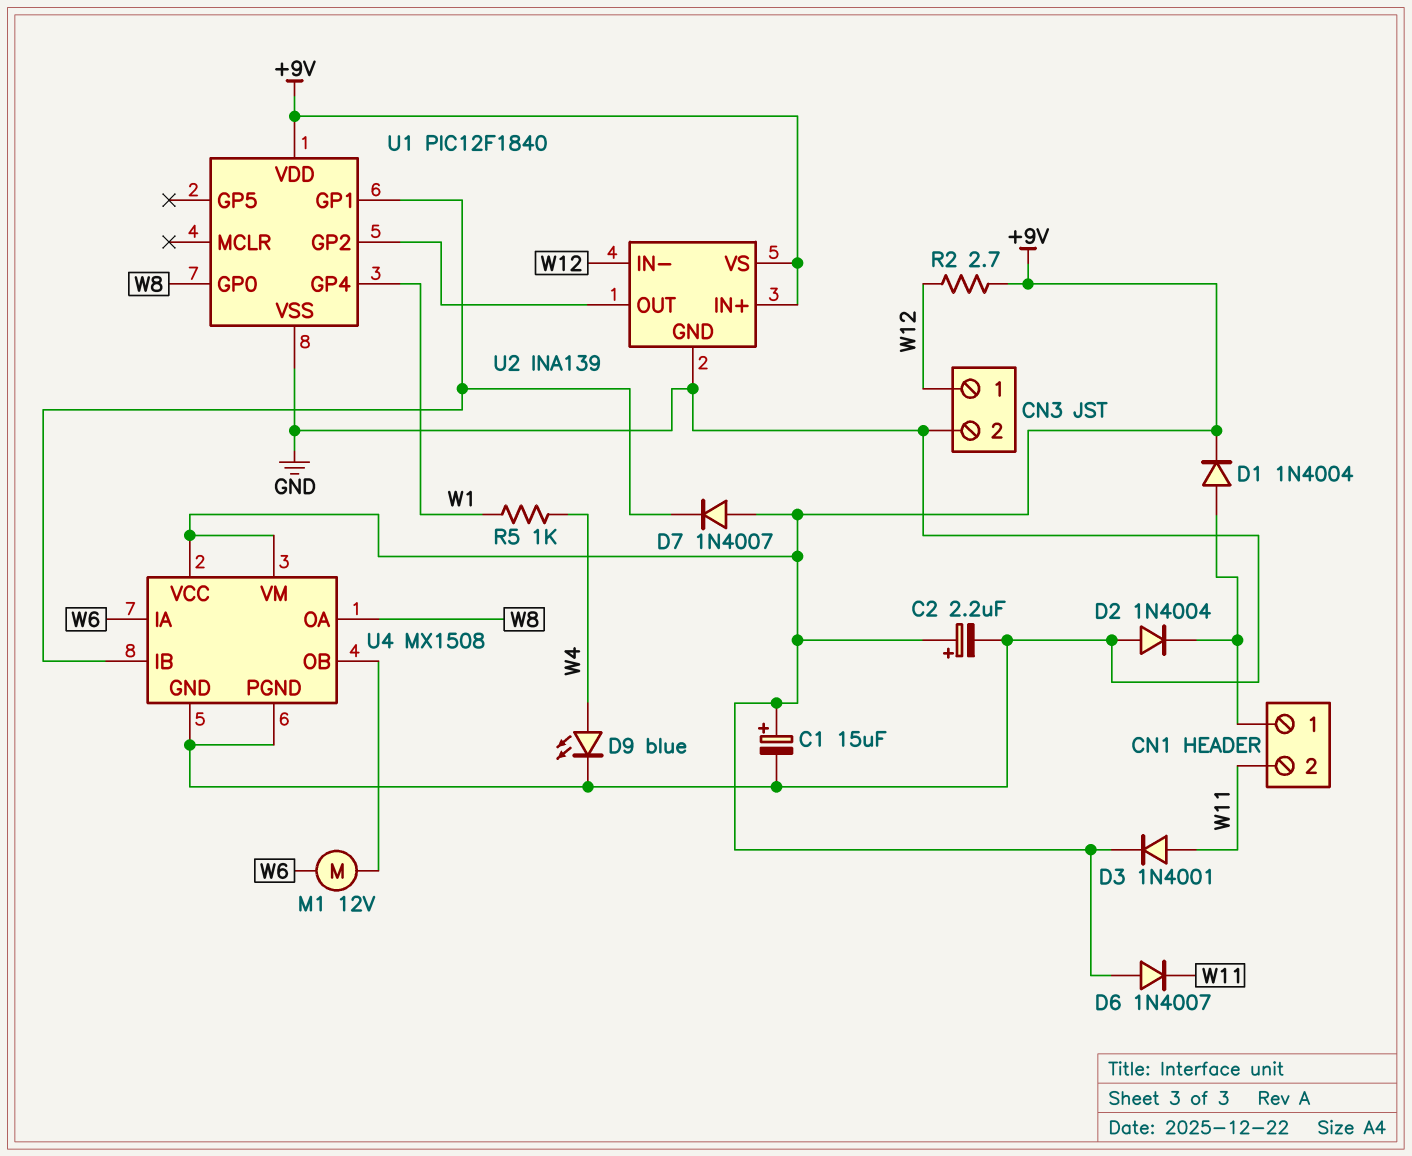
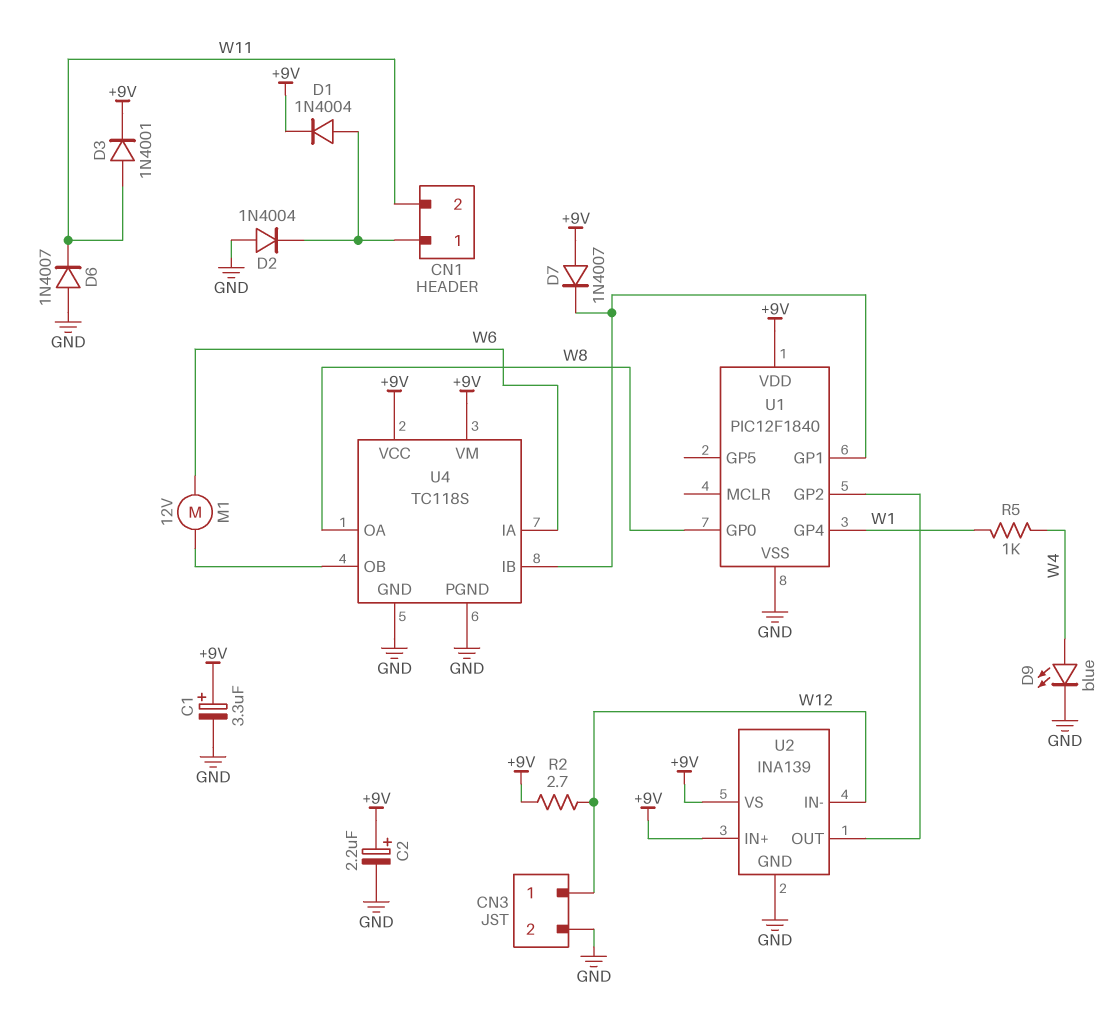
C1: 15uF (plus +9V, minus GND) -> 3.3uF (plus +9V, minus GND)
D6: diode 1N4007 (A +9V, K W11) -> diode 1N4007 (A GND, K W11)
U4: MX1508 -> TC118S

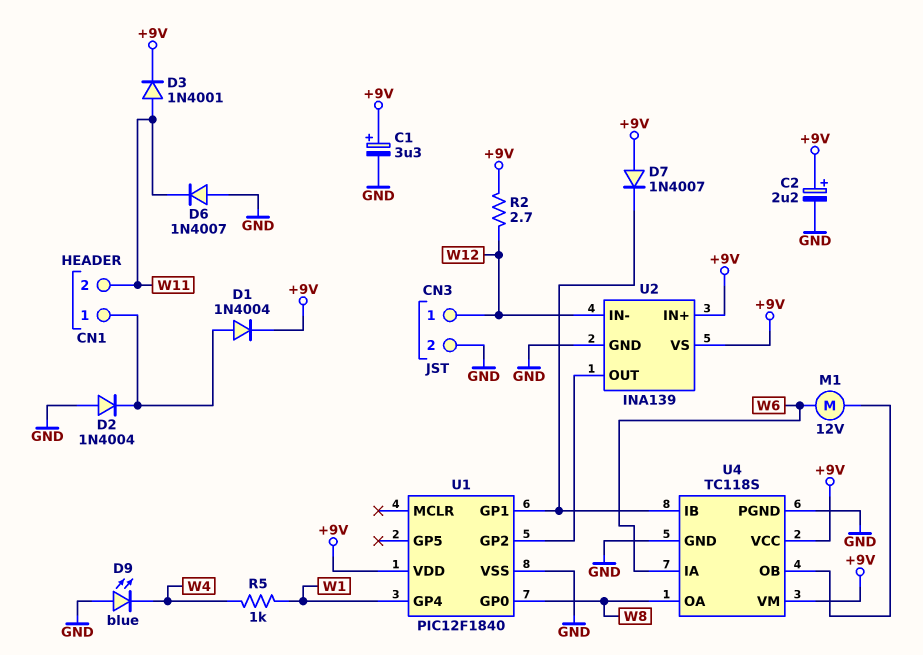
D9: LED blue (A W4, K GND) -> LED blue (A GND, K W4)

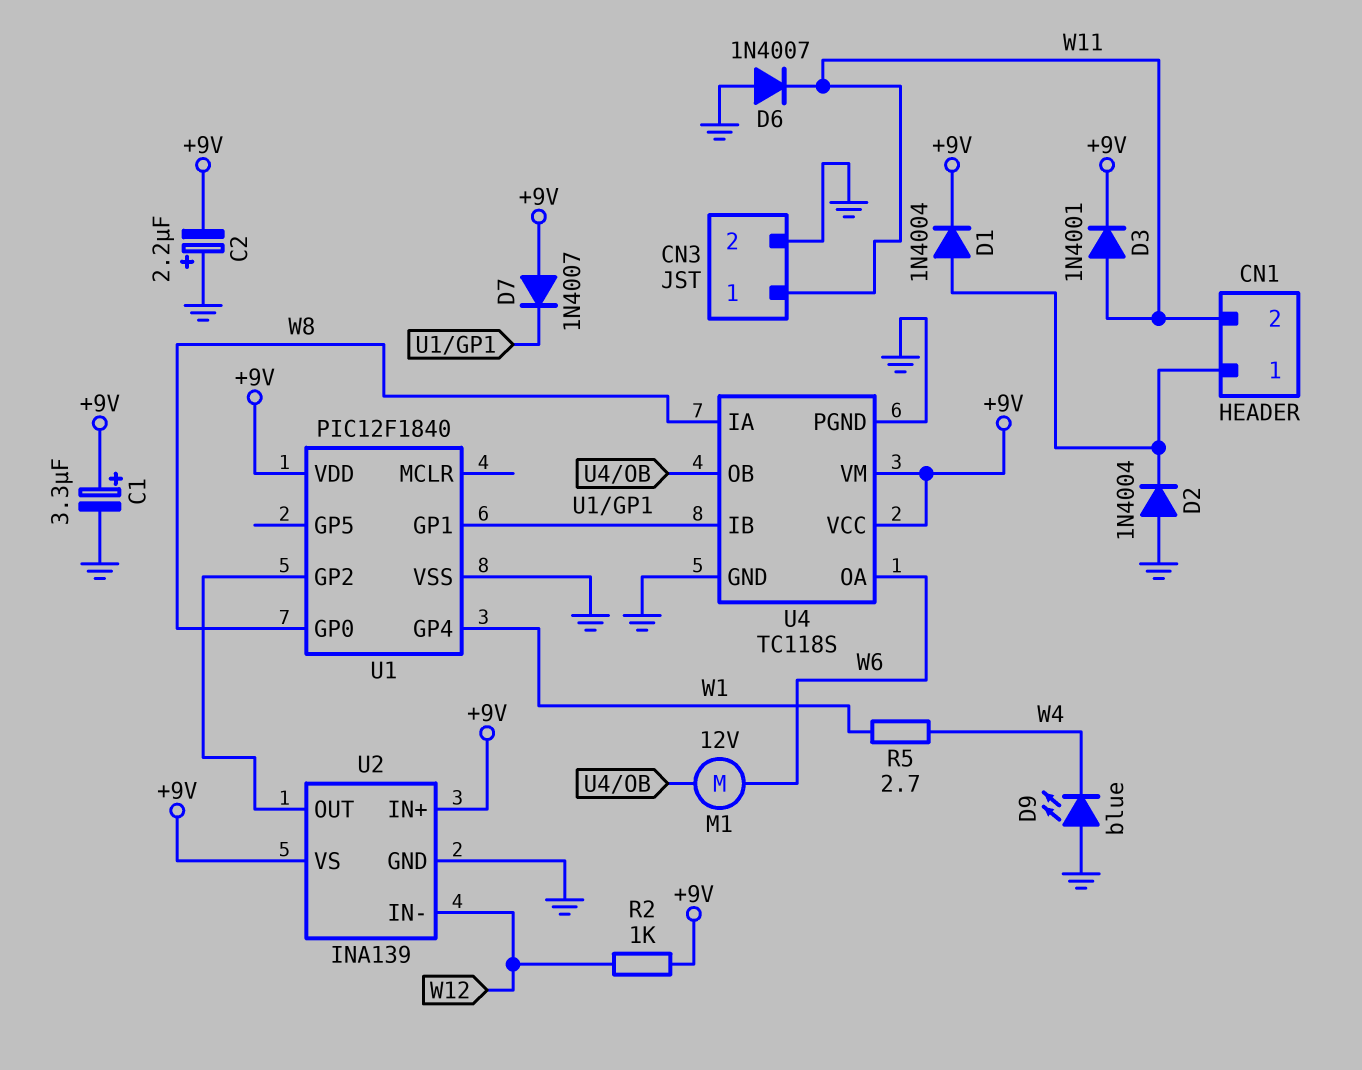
C2: 2.2uF (plus +9V, minus GND) -> 2.2uF (plus GND, minus +9V)
CN3 pin 1: W12 -> W11
R2: 2.7 (+9V, W12) -> 1k (+9V, W12)
R5: 1k (W1, W4) -> 2.7 (W1, W4)
U4 pin IA: W6 -> W8
U4 pin OA: W8 -> W6

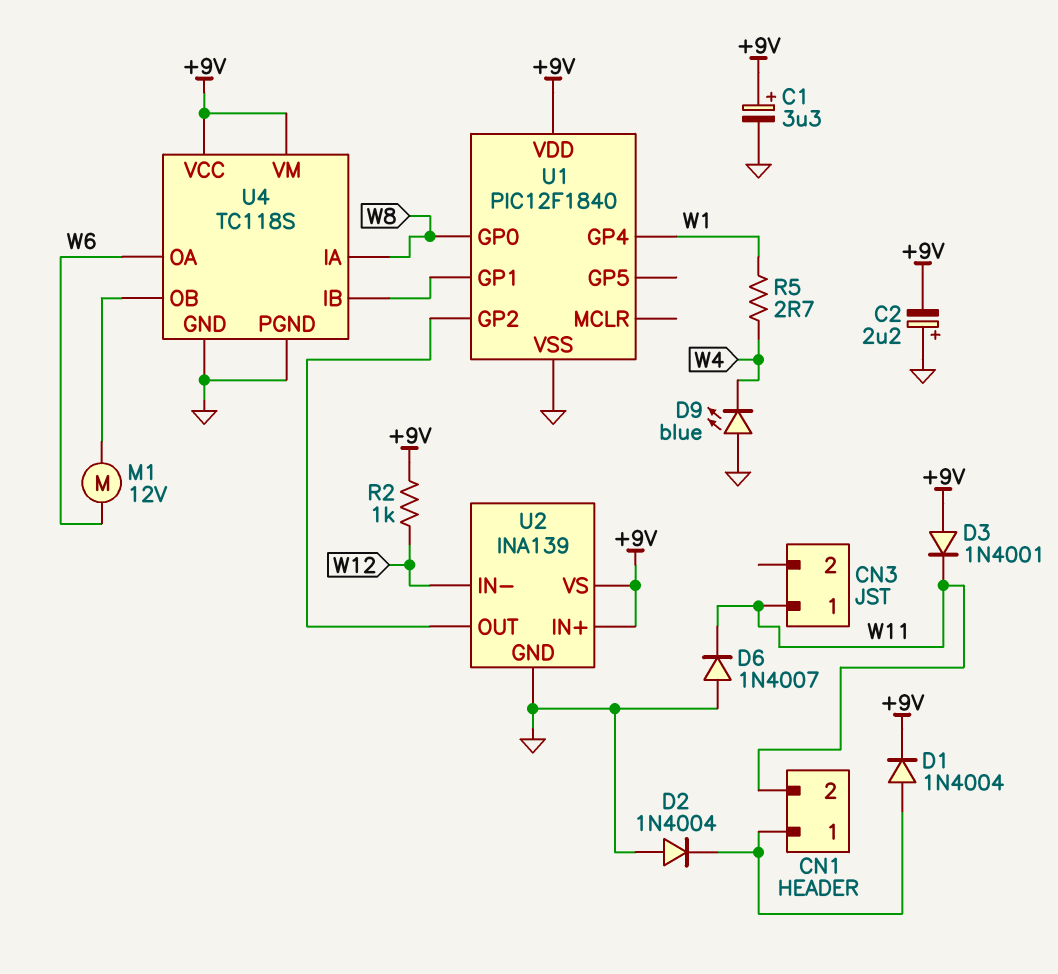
CN3 pin 2: GND -> none
D3: diode 1N4001 (A W11, K +9V) -> diode 1N4001 (A +9V, K W11)
D7: diode 1N4007 (A +9V, K U1/GP1) -> none

